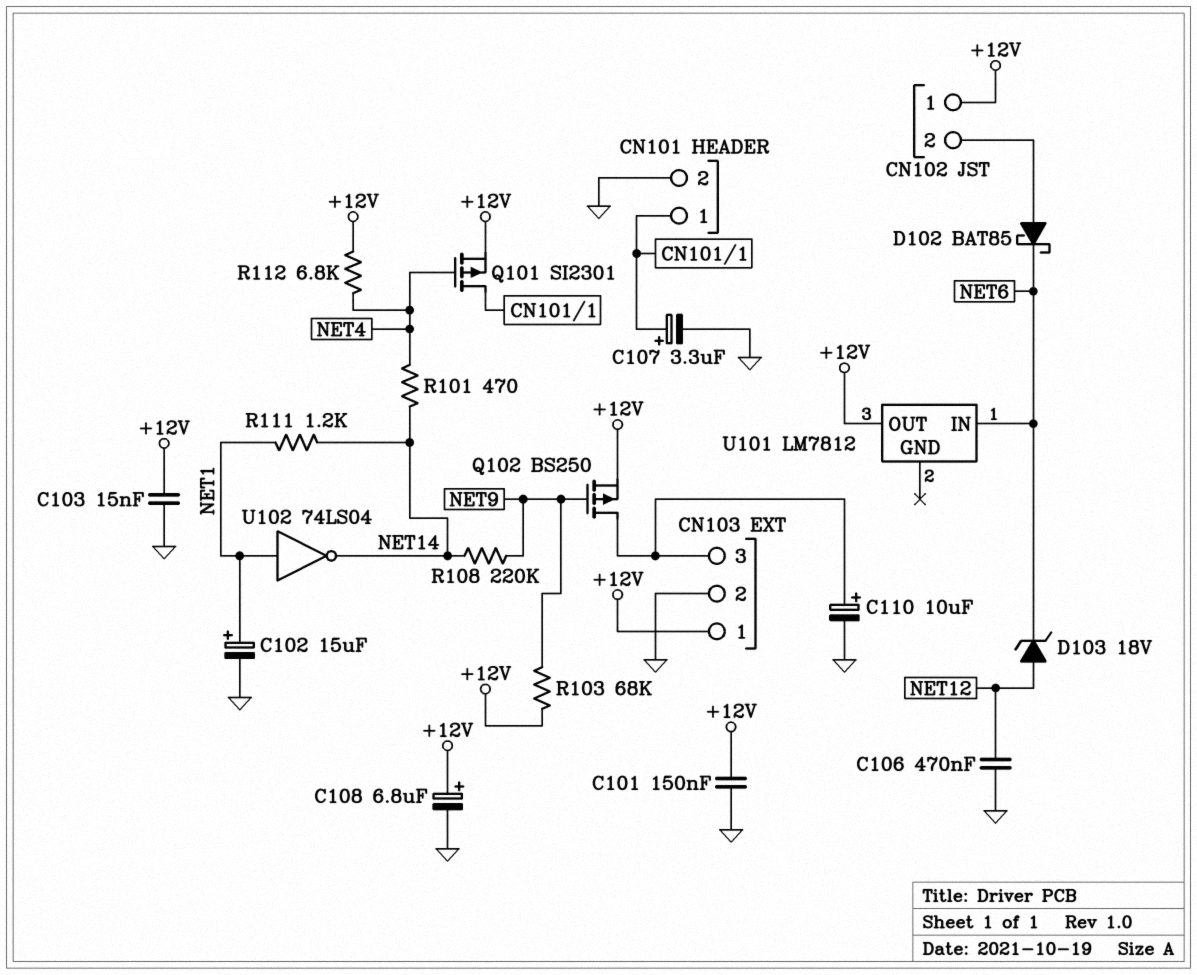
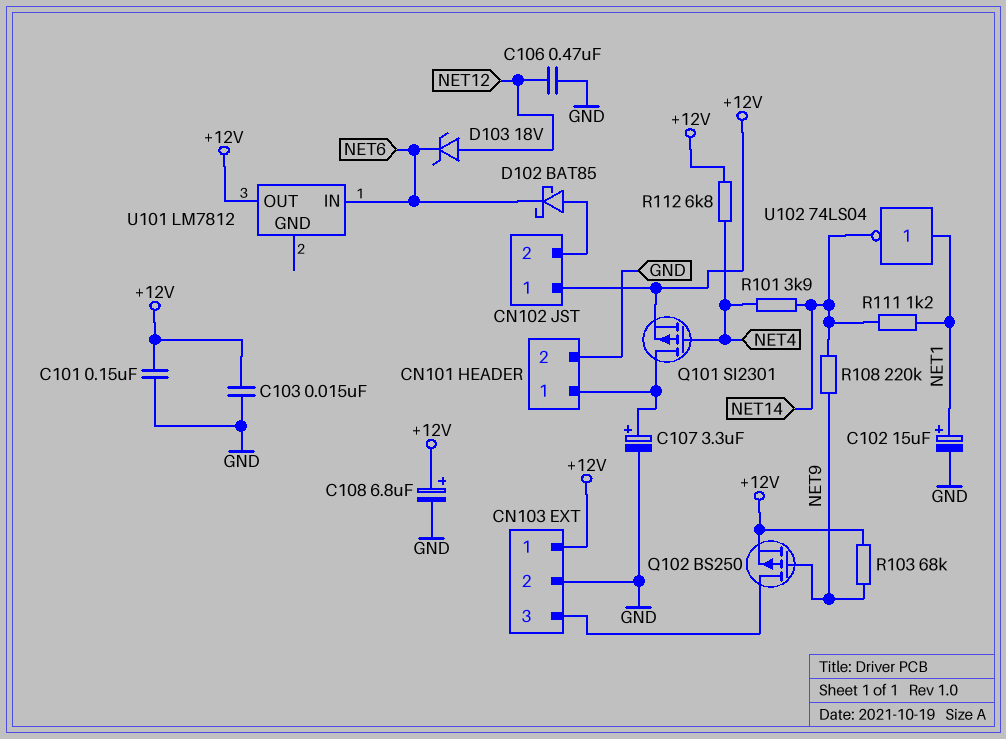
C110: 10uF (plus CN103/3, minus GND) -> none
R101: 470 (NET4, NET14) -> 3.9k (NET4, NET14)

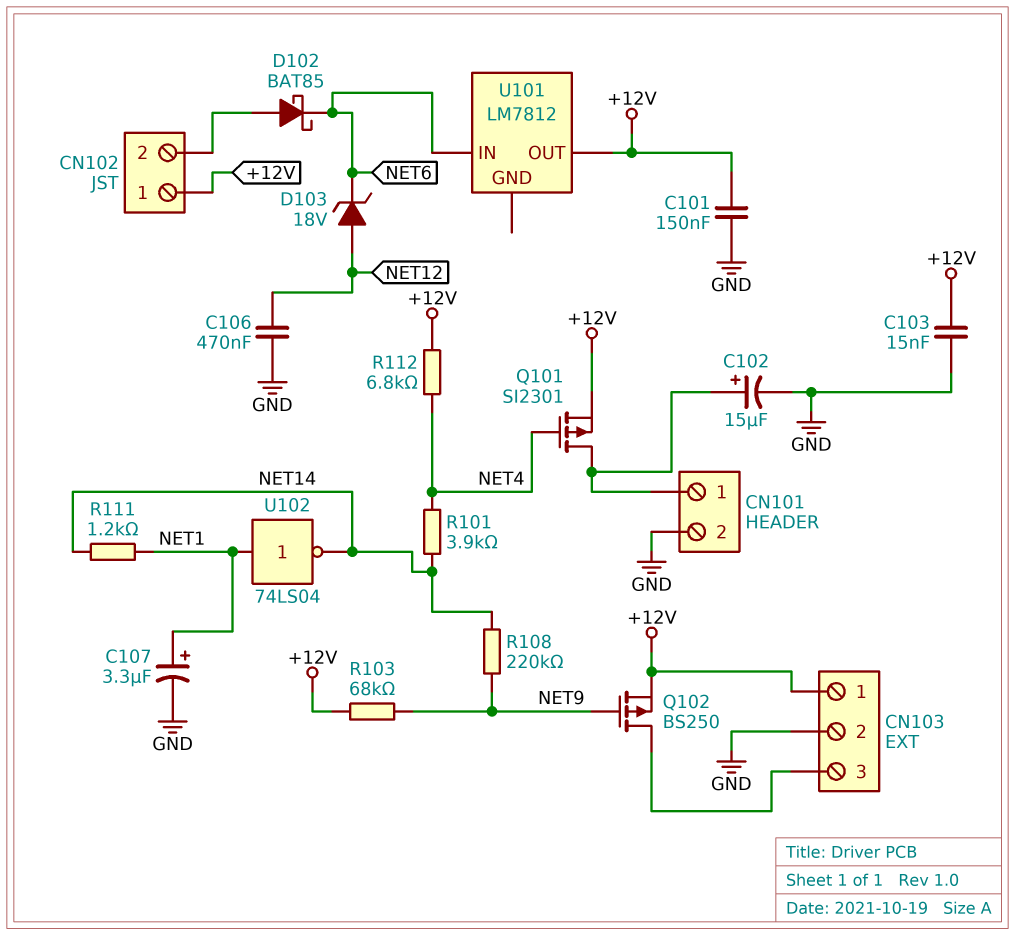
C102: 15uF (plus NET1, minus GND) -> 15uF (plus CN101/1, minus GND)
C107: 3.3uF (plus CN101/1, minus GND) -> 3.3uF (plus NET1, minus GND)
C108: 6.8uF (plus +12V, minus GND) -> none

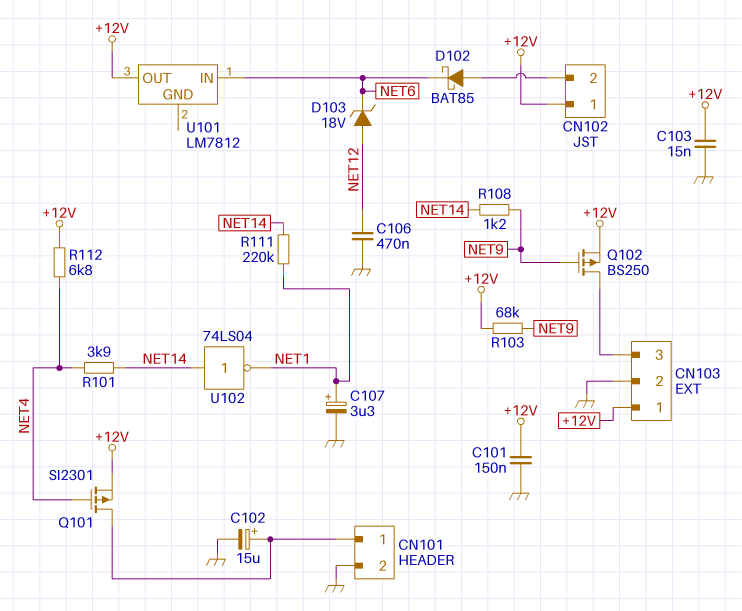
R108: 220k (NET9, NET14) -> 1.2k (NET9, NET14)
R111: 1.2k (NET1, NET14) -> 220k (NET1, NET14)
U102: NOT 74LS04 (in NET1, out NET14) -> NOT 74LS04 (in NET14, out NET1)

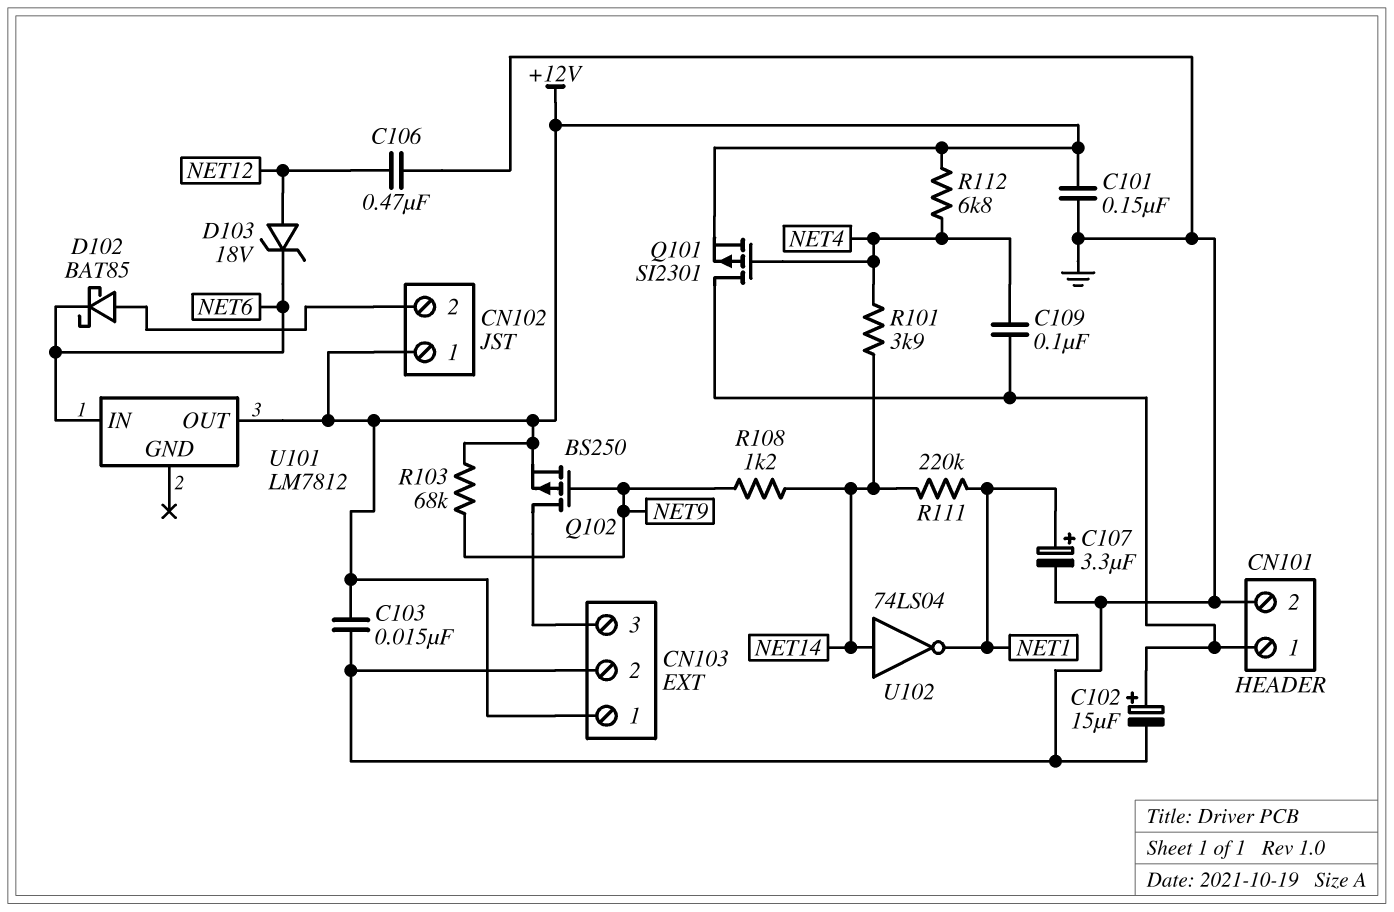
C109: none -> 100nF (CN101/1, NET4)

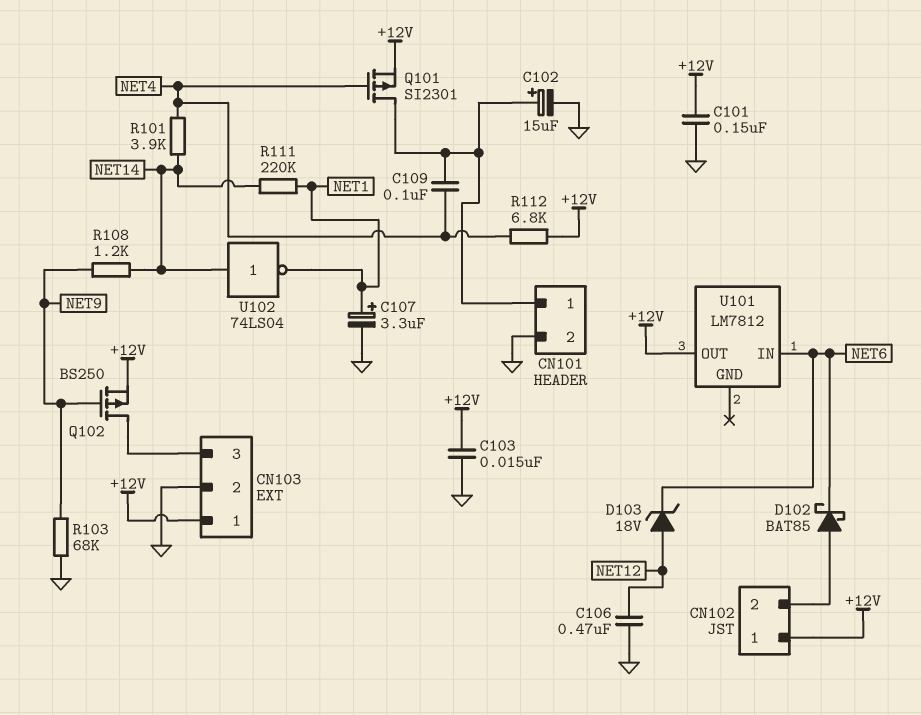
R103: 68k (+12V, NET9) -> 68k (GND, NET9)

